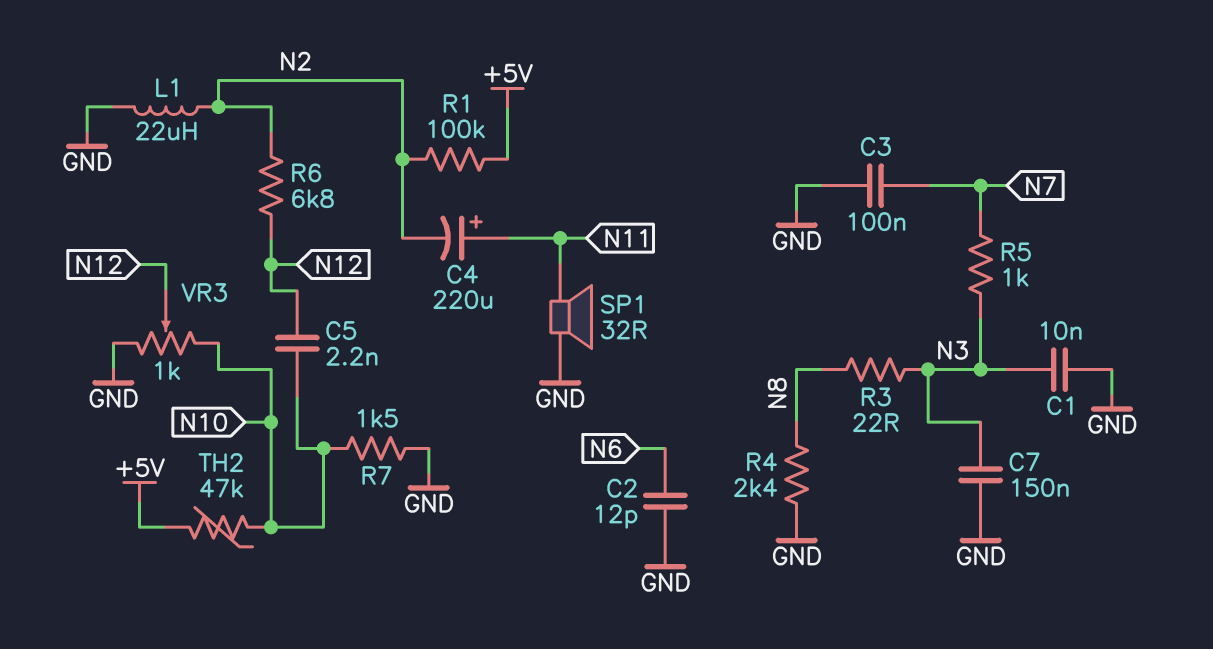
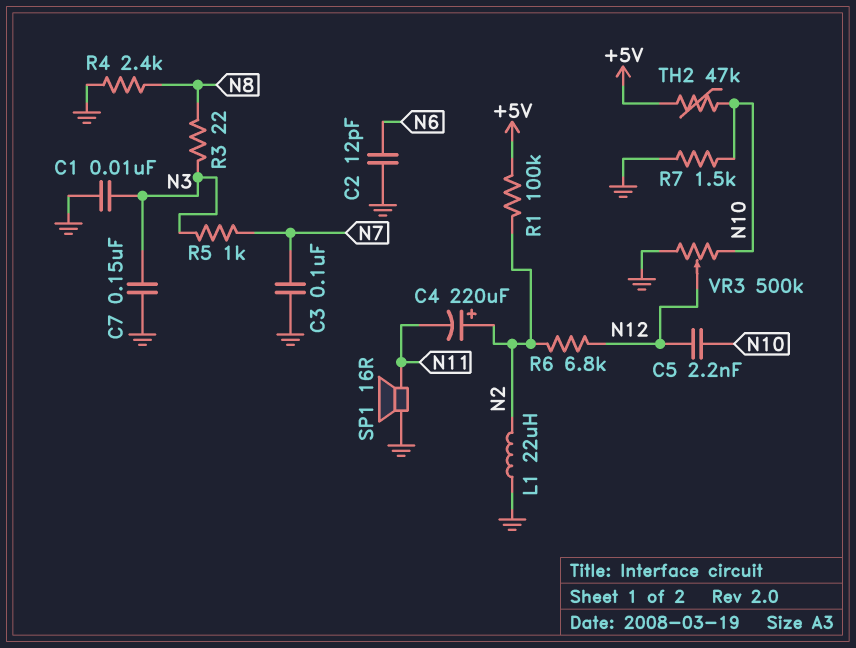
C4: 220uF (plus N11, minus N2) -> 220uF (plus N2, minus N11)
SP1: speaker 32R (GND, N11) -> speaker 16R (GND, N11)
VR3: 1k (GND, N10, wiper N12) -> 500k (GND, N10, wiper N12)

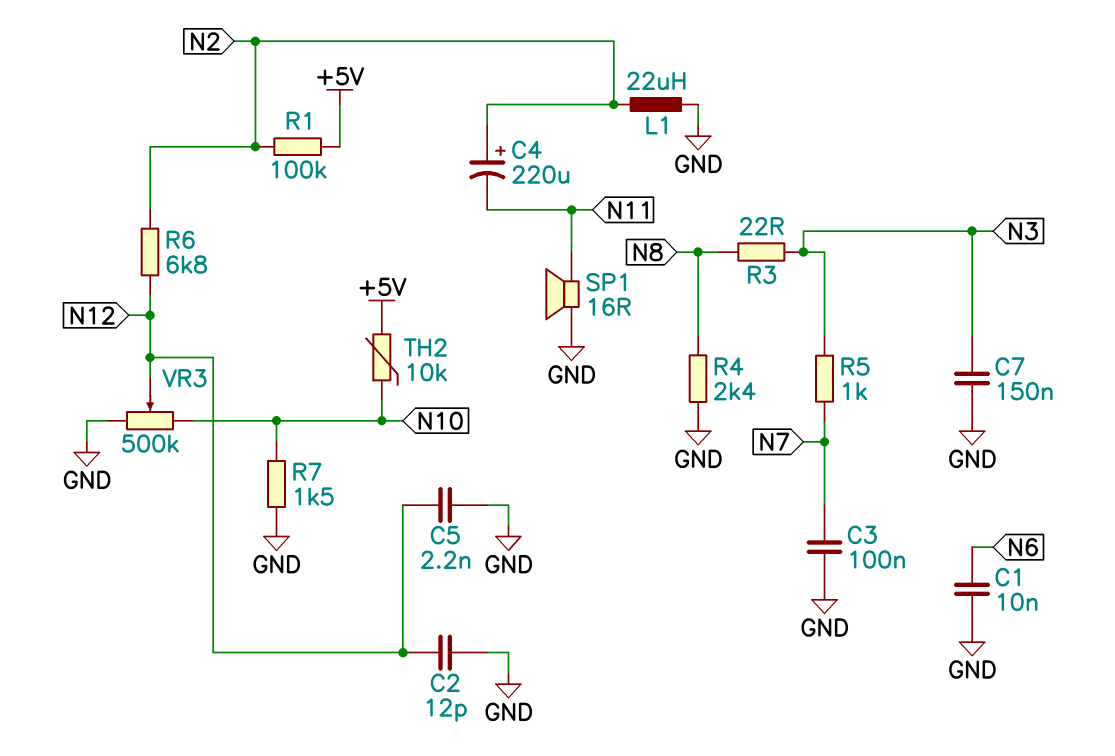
C1: 10nF (GND, N3) -> 10nF (GND, N6)
C2: 12pF (GND, N6) -> 12pF (GND, N12)
C5: 2.2nF (N10, N12) -> 2.2nF (GND, N12)
TH2: 47k (+5V, N10) -> 10k (+5V, N10)

